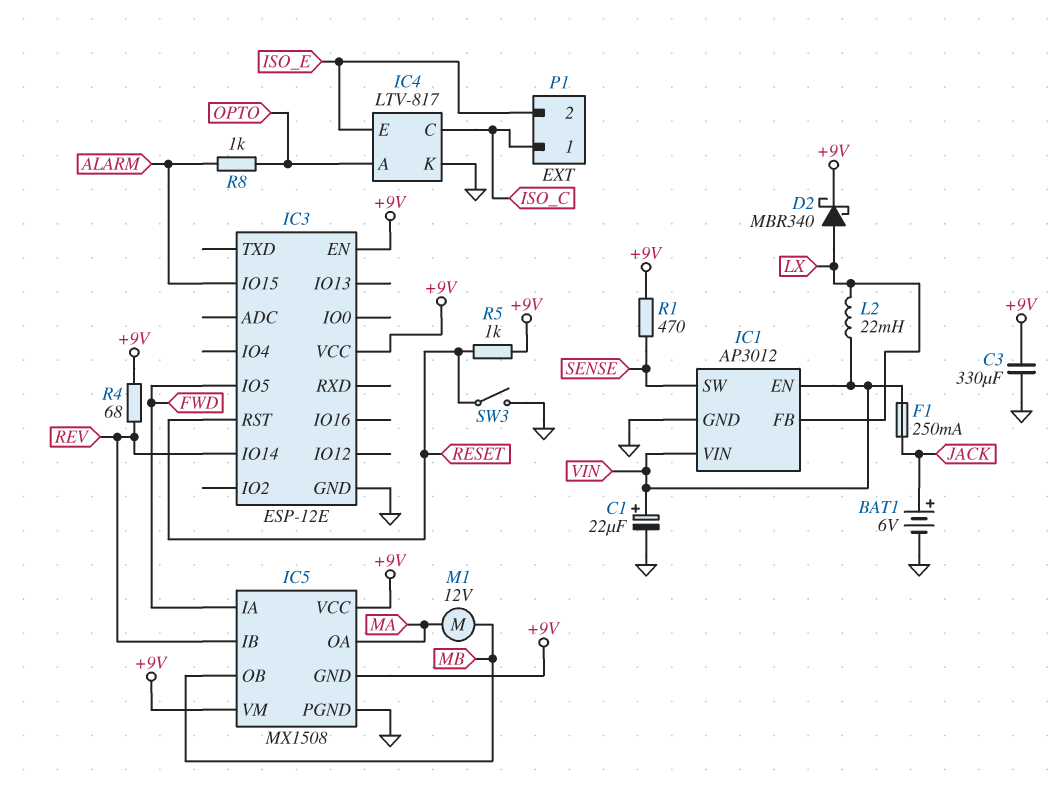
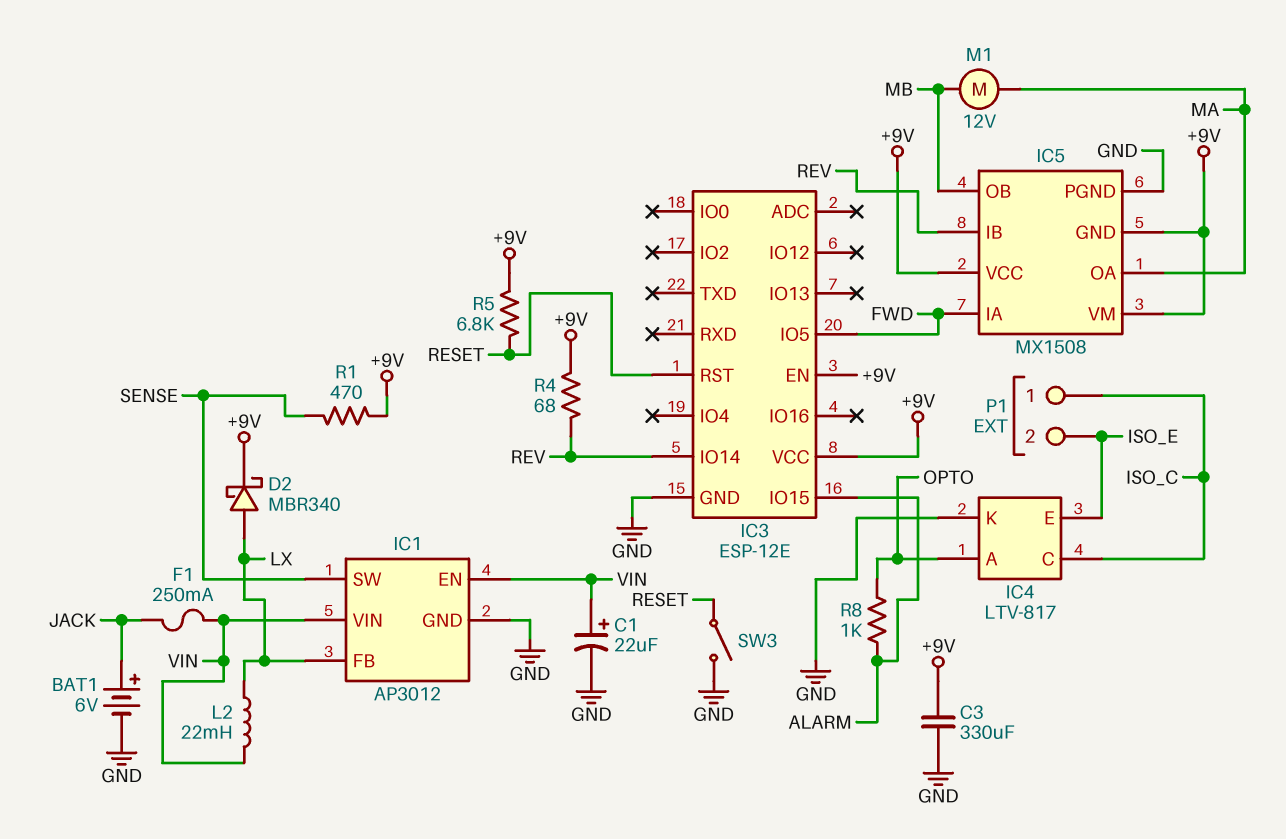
R5: 1k (+9V, RESET) -> 6.8k (+9V, RESET)

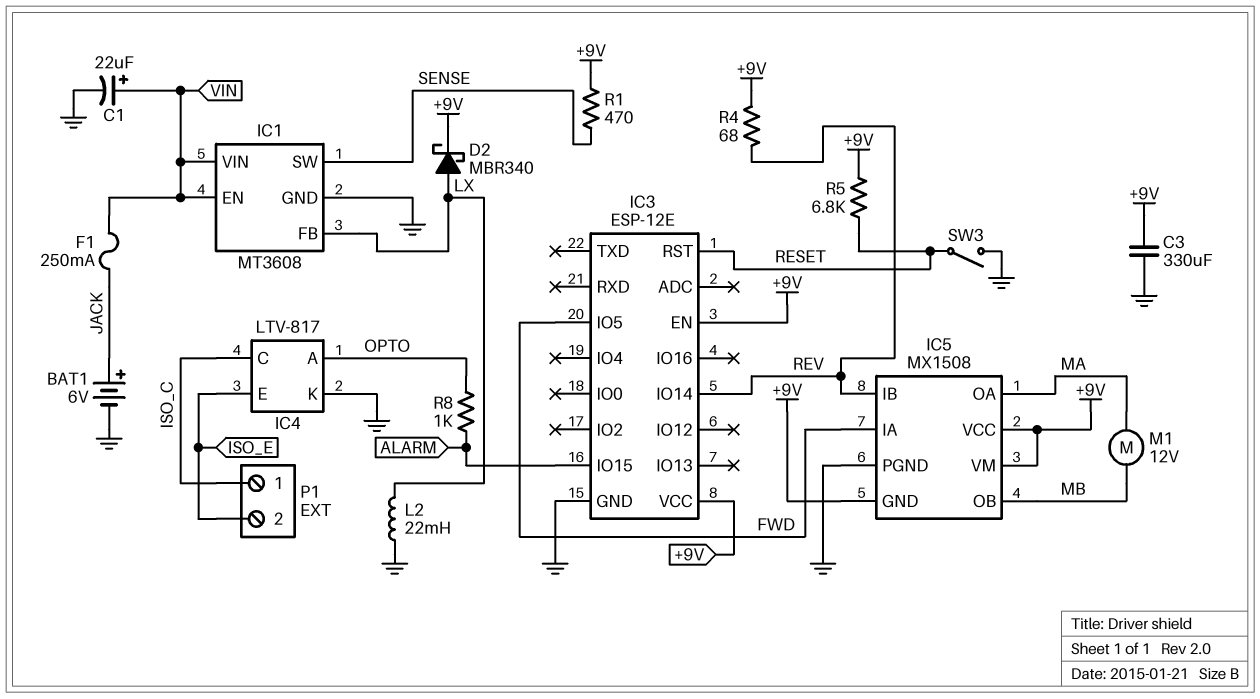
IC1: AP3012 -> MT3608
L2: 22mH (LX, VIN) -> 22mH (GND, LX)

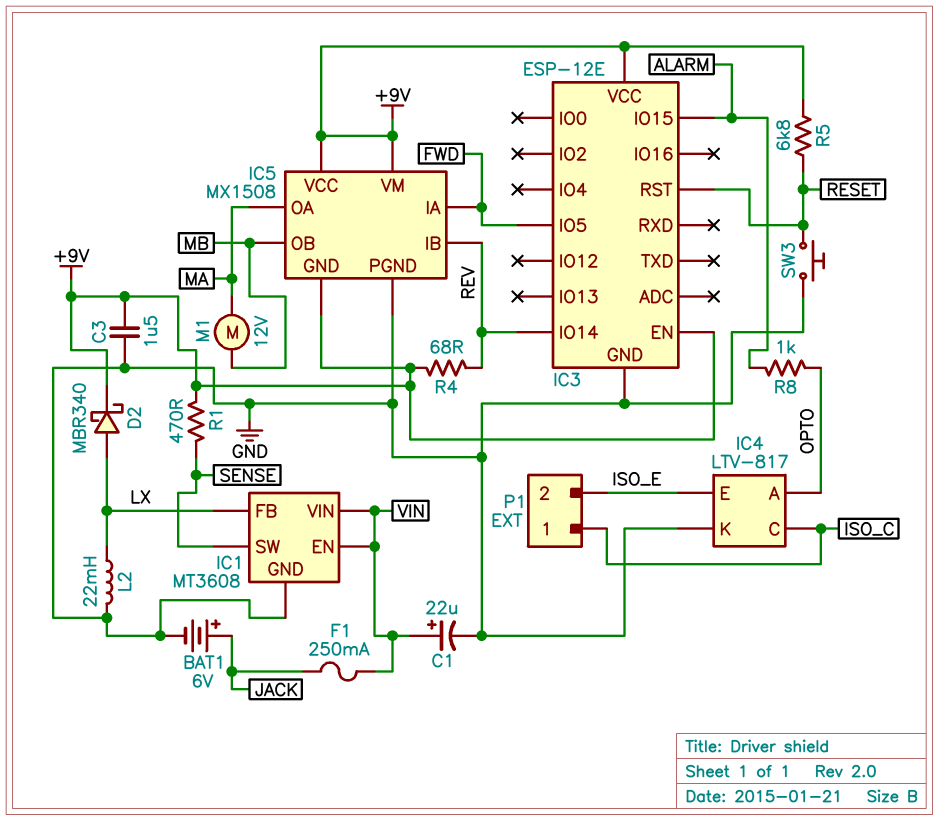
C3: 330uF (+9V, GND) -> 1.5uF (+9V, GND)
SW3: switch (GND, RESET) -> button (GND, RESET)

